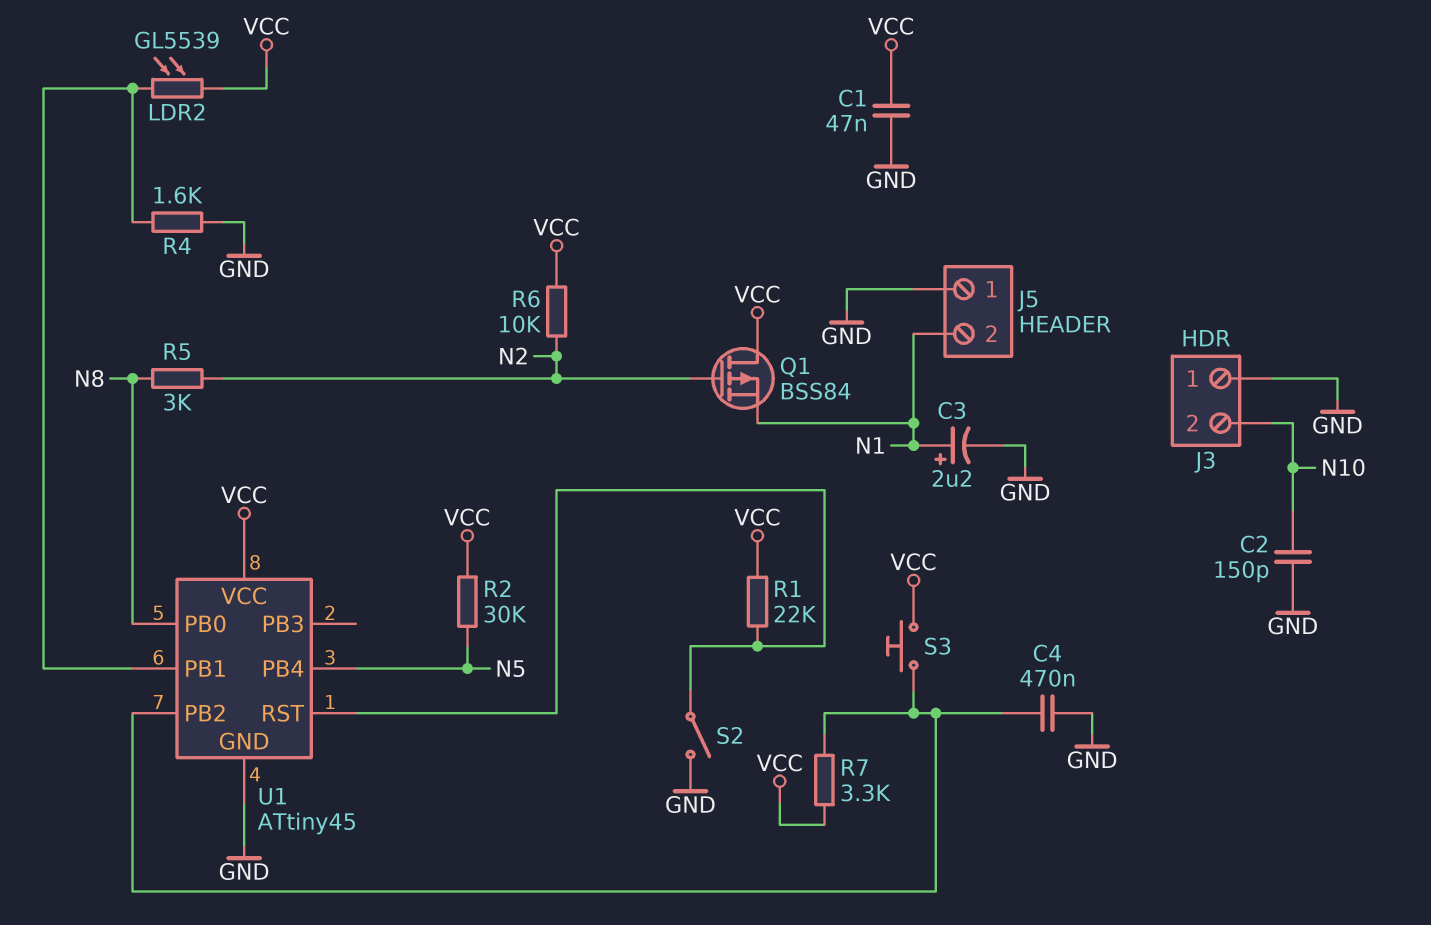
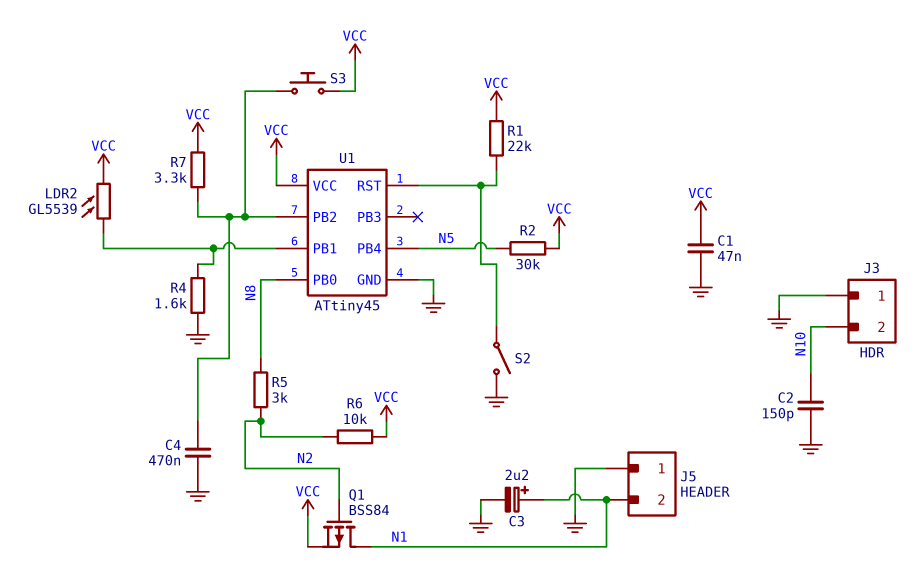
Q1: PMOS BSS84 (G N2, D VCC, S N1) -> PMOS BSS84 (G N2, D N1, S VCC)

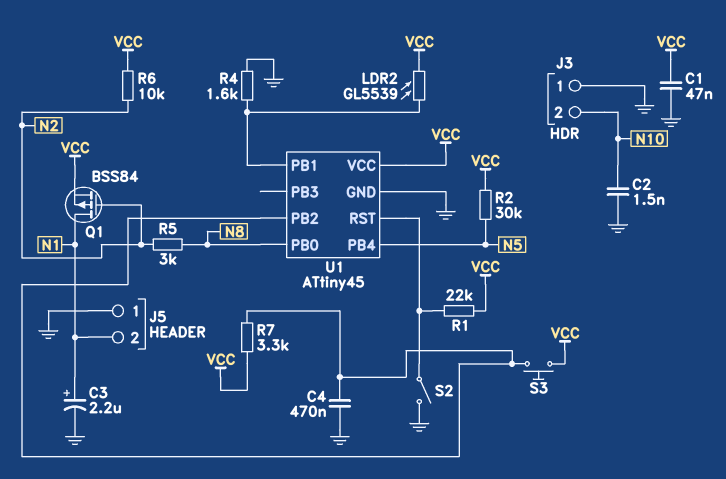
C2: 150pF (GND, N10) -> 1.5nF (GND, N10)

